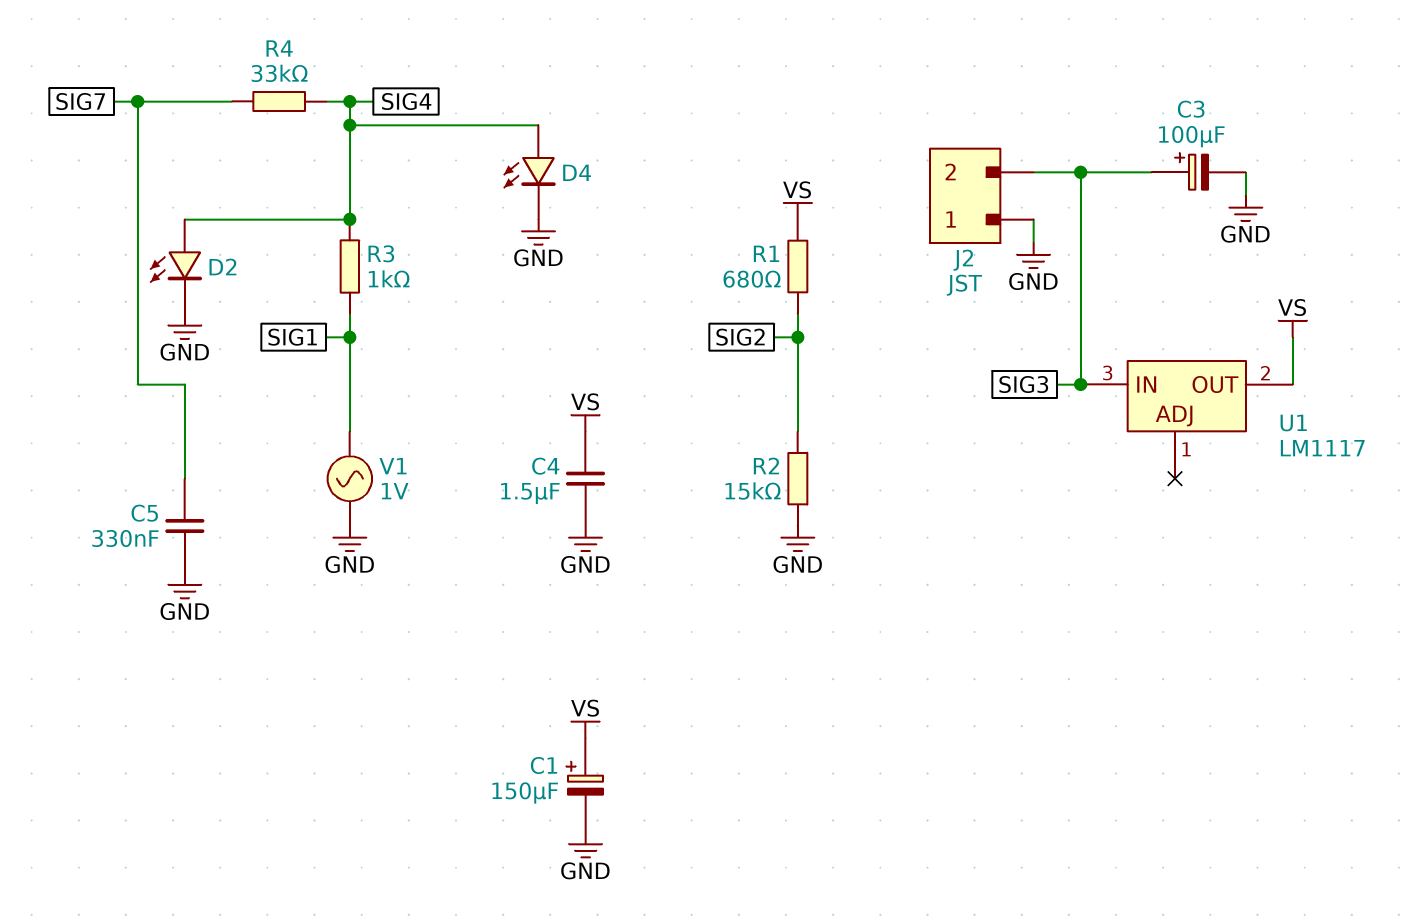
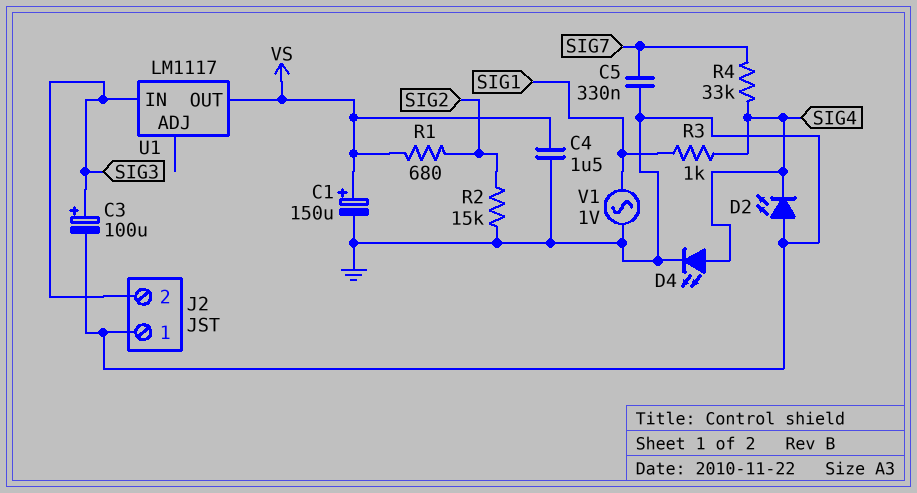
D2: LED (A SIG4, K GND) -> LED (A GND, K SIG4)

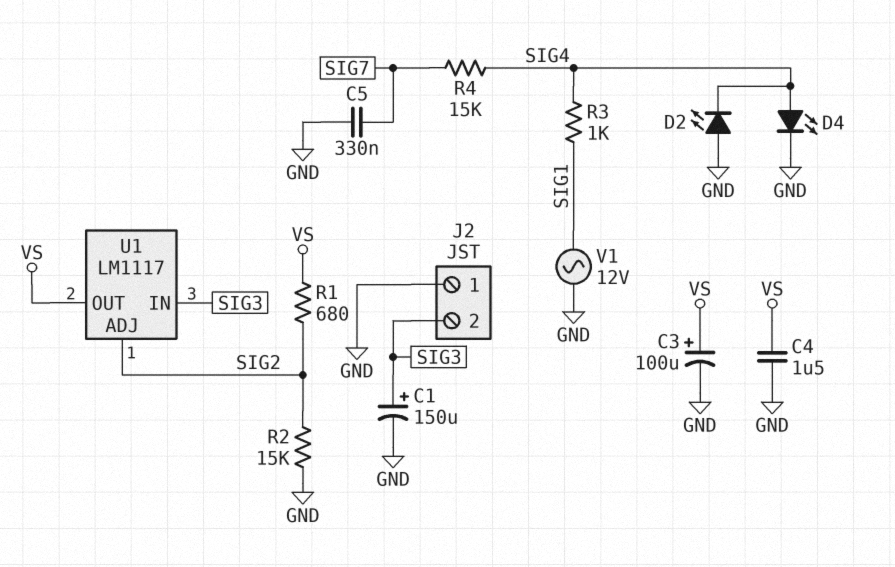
C1: 150uF (plus VS, minus GND) -> 150uF (plus SIG3, minus GND)
C3: 100uF (plus SIG3, minus GND) -> 100uF (plus VS, minus GND)
R4: 33k (SIG4, SIG7) -> 15k (SIG4, SIG7)
U1 pin ADJ: none -> SIG2
V1: AC 1V (GND, SIG1) -> AC 12V (GND, SIG1)

